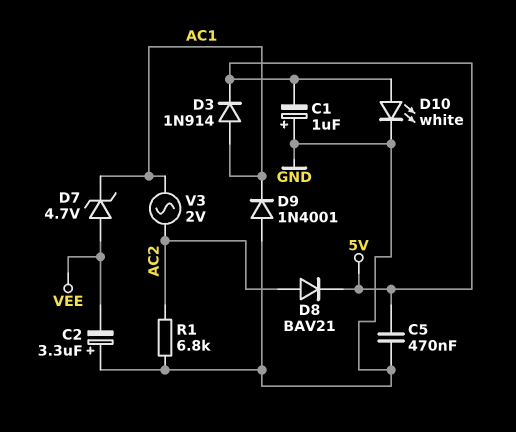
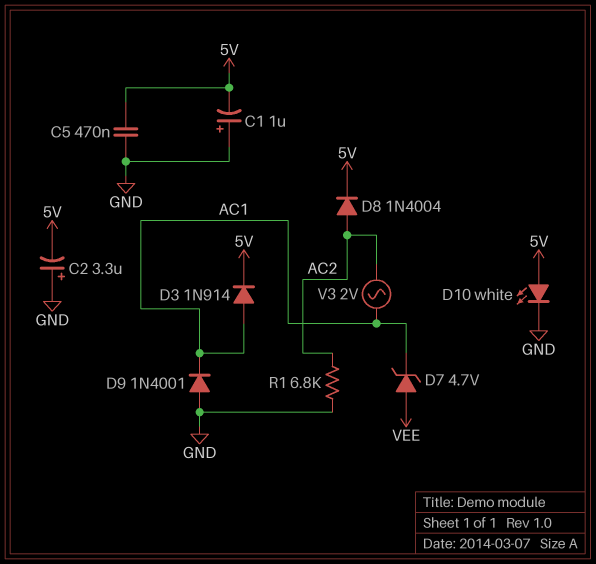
C2: 3.3uF (plus GND, minus VEE) -> 3.3uF (plus GND, minus 5V)
D8: diode BAV21 (A AC2, K 5V) -> diode 1N4004 (A AC2, K 5V)

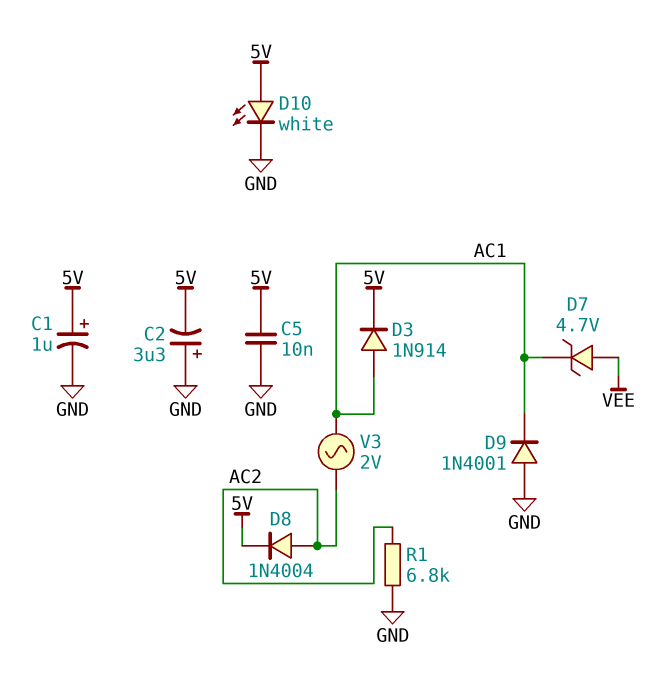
C1: 1uF (plus GND, minus 5V) -> 1uF (plus 5V, minus GND)
C5: 470nF (5V, GND) -> 10nF (5V, GND)

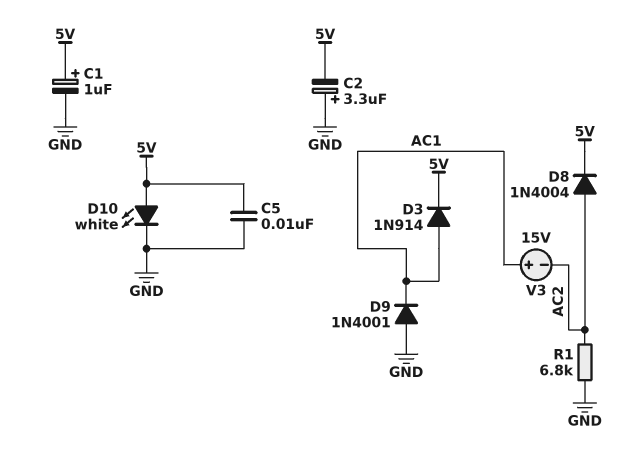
D7: zener 4.7V (A VEE, K AC1) -> none
V3: AC 2V (AC1, AC2) -> 15V (plus AC1, minus AC2)

